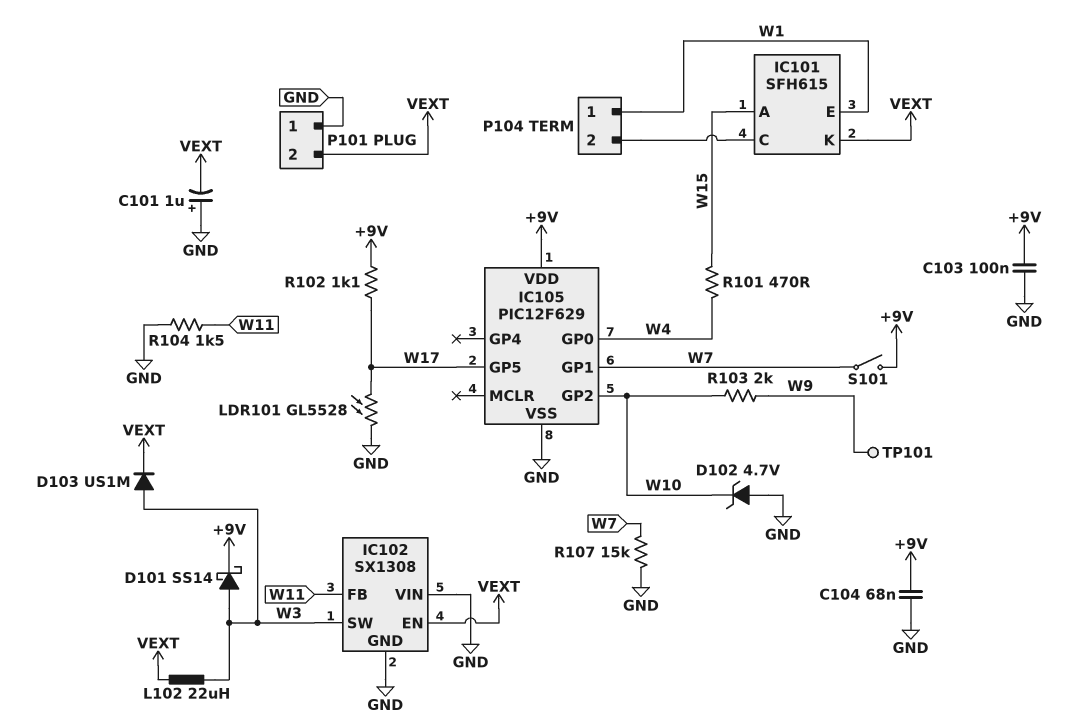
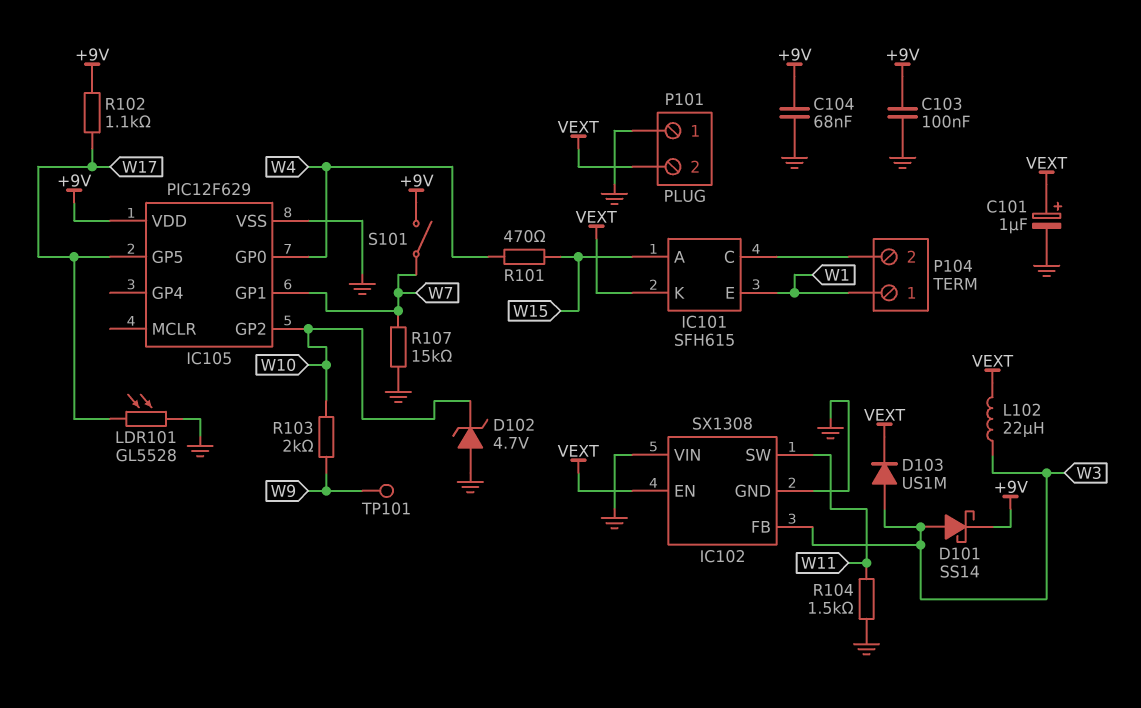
C101: 1uF (plus GND, minus VEXT) -> 1uF (plus VEXT, minus GND)
IC102 pin FB: W11 -> W3
IC102 pin SW: W3 -> W11

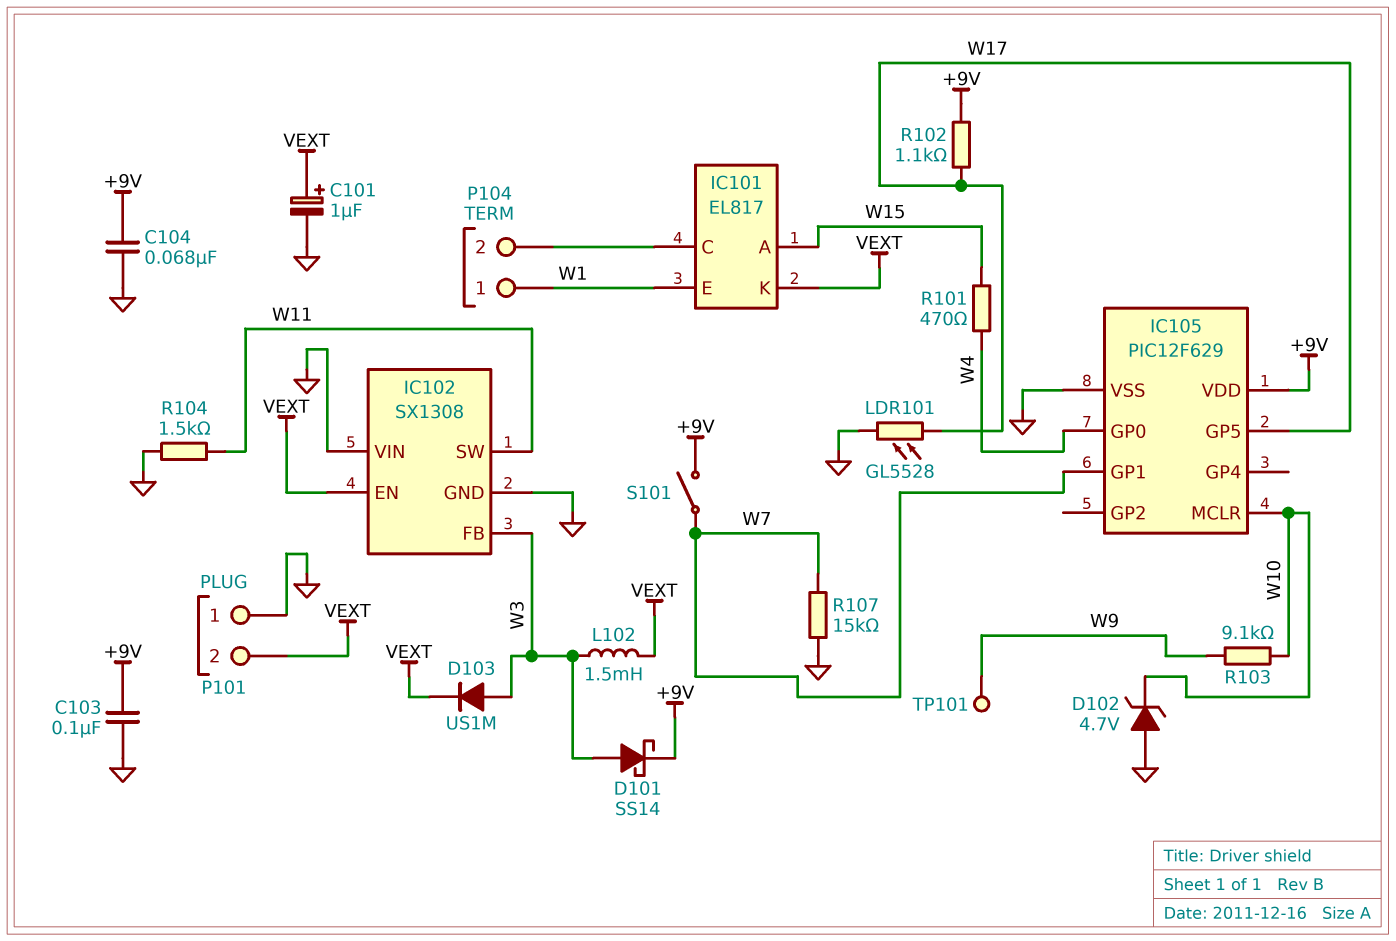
IC101: SFH615 -> EL817
IC105 pin GP2: W10 -> none
IC105 pin MCLR: none -> W10
L102: 22uH (VEXT, W3) -> 1.5mH (VEXT, W3)
R103: 2k (W9, W10) -> 9.1k (W9, W10)

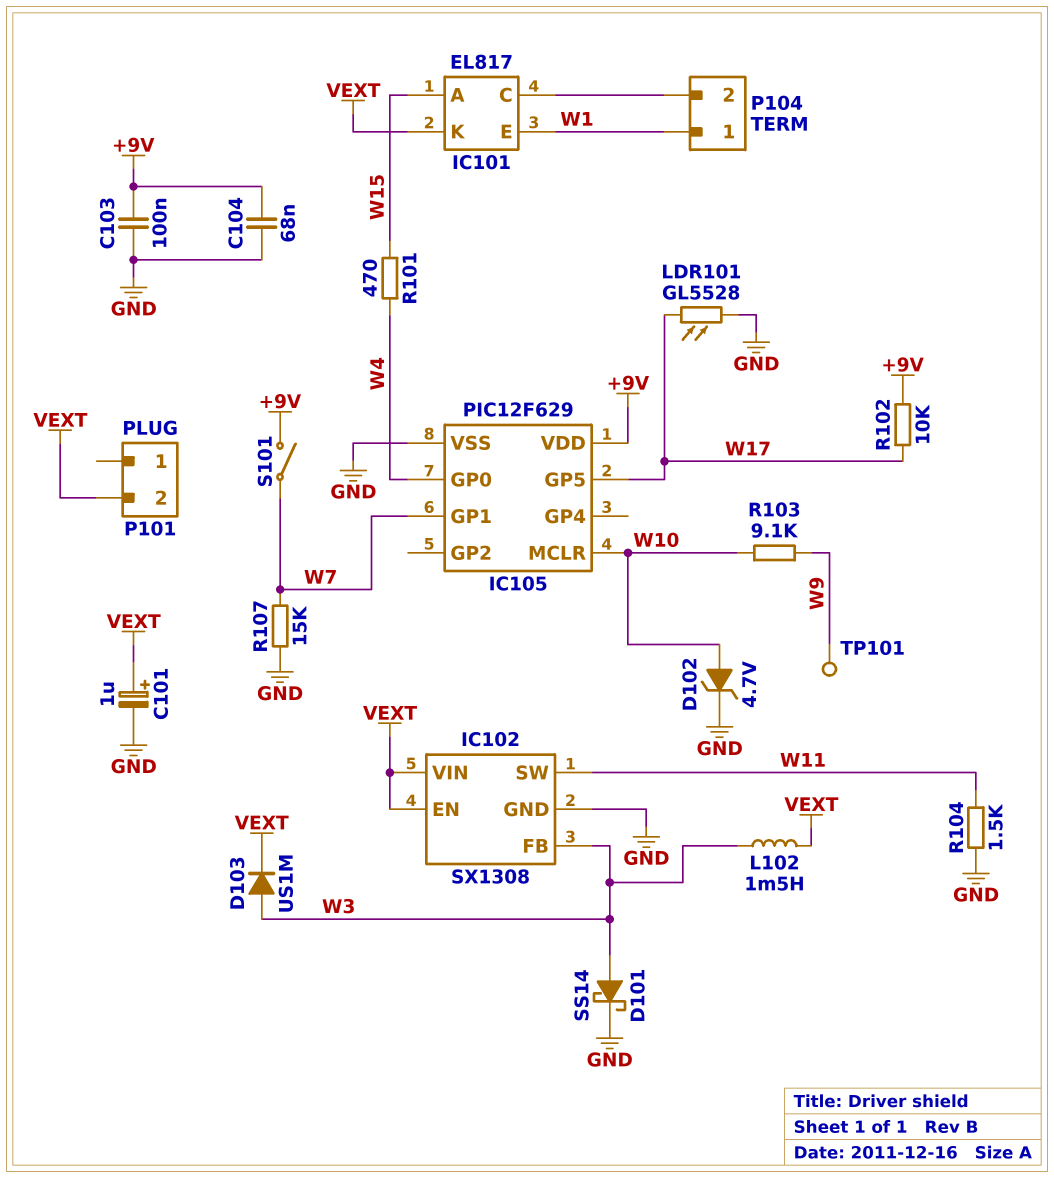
D101: schottky SS14 (A W3, K +9V) -> schottky SS14 (A W3, K GND)
D102: zener 4.7V (A GND, K W10) -> zener 4.7V (A W10, K GND)
IC102 pin VIN: GND -> VEXT
P101 pin 1: GND -> none
R102: 1.1k (+9V, W17) -> 10k (+9V, W17)

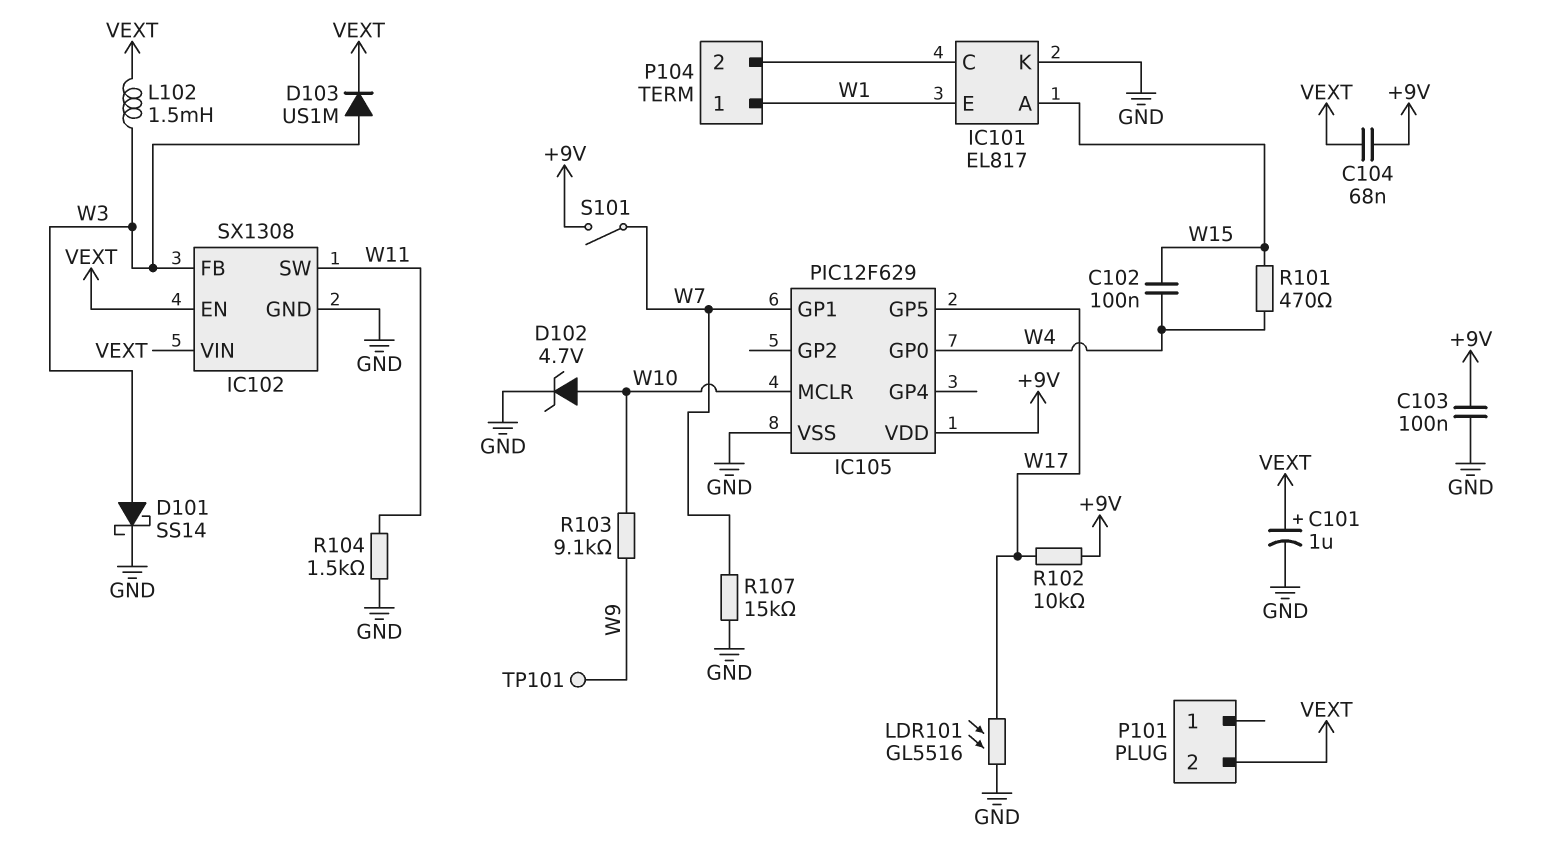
C102: none -> 100nF (W4, W15)
C104: 68nF (+9V, GND) -> 68nF (+9V, VEXT)
IC101 pin K: VEXT -> GND
LDR101: GL5528 (GND, W17) -> GL5516 (GND, W17)

